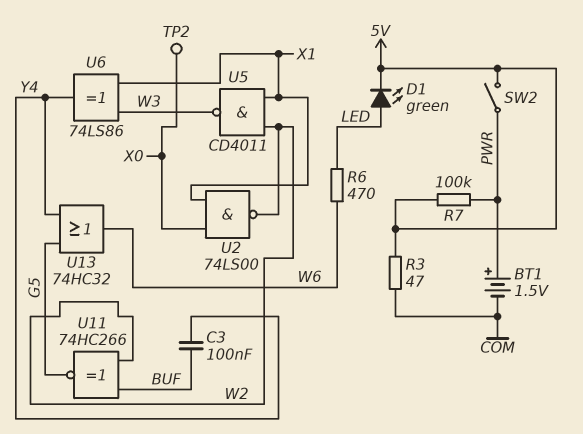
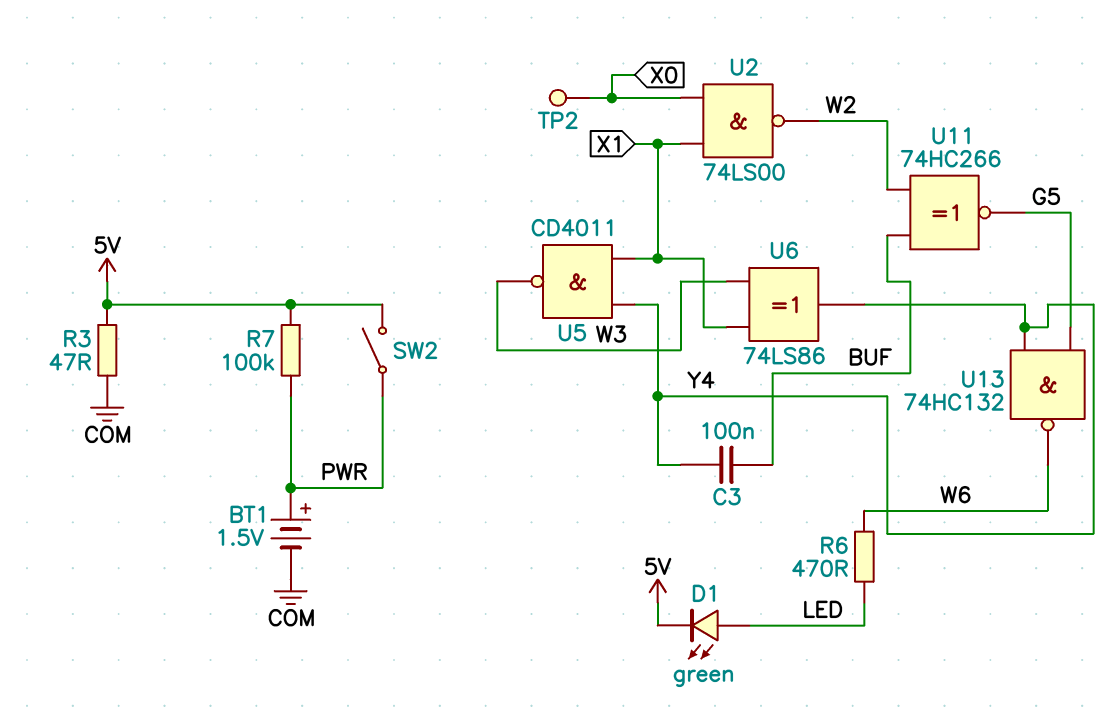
U5: NAND CD4011 (in W2, in X1, out W3) -> NAND CD4011 (in X1, in Y4, out W3)
U13: OR 74HC32 (in G5, in Y4, out W6) -> NAND 74HC132 (in G5, in Y4, out W6)

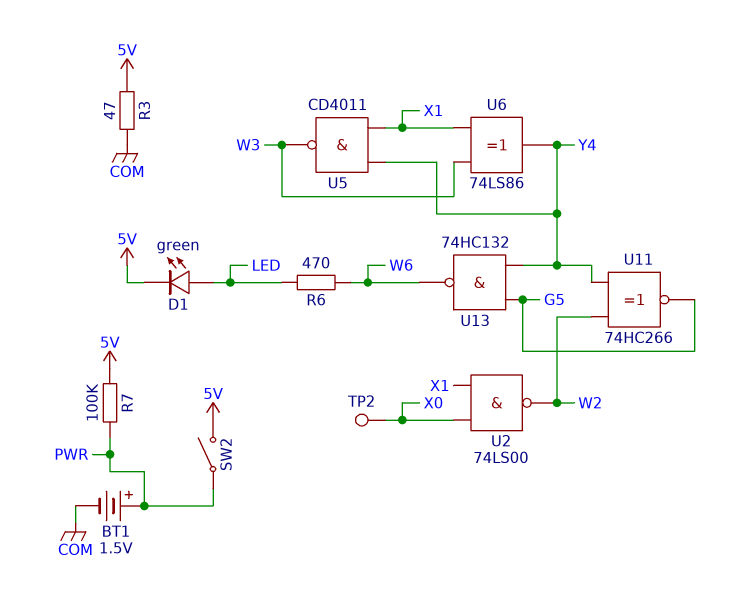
C3: 100nF (BUF, Y4) -> none
U11: XNOR 74HC266 (in BUF, in W2, out G5) -> XNOR 74HC266 (in W2, in Y4, out G5)

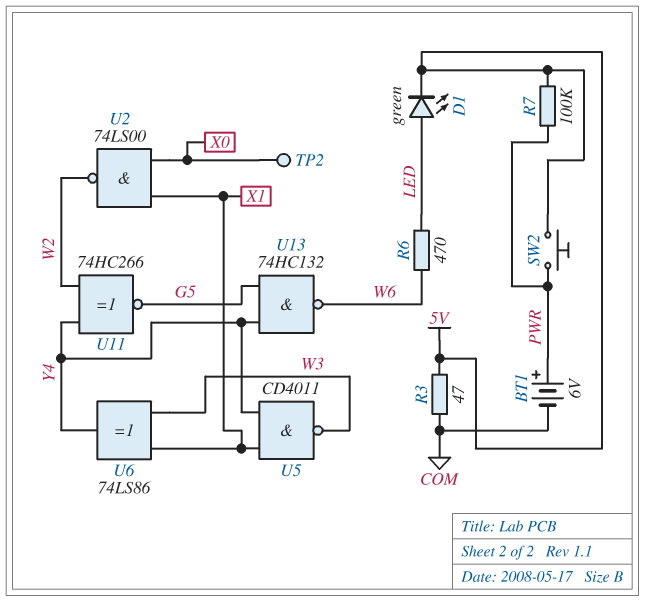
BT1: 1.5V (plus PWR, minus COM) -> 6V (plus PWR, minus COM)
SW2: switch (5V, PWR) -> button (5V, PWR)

